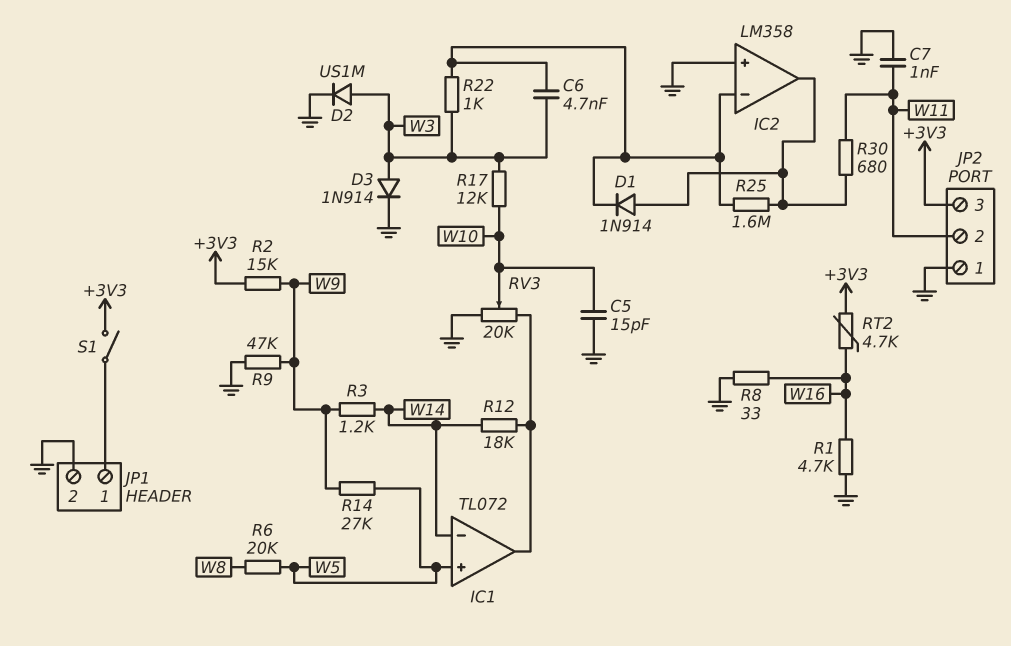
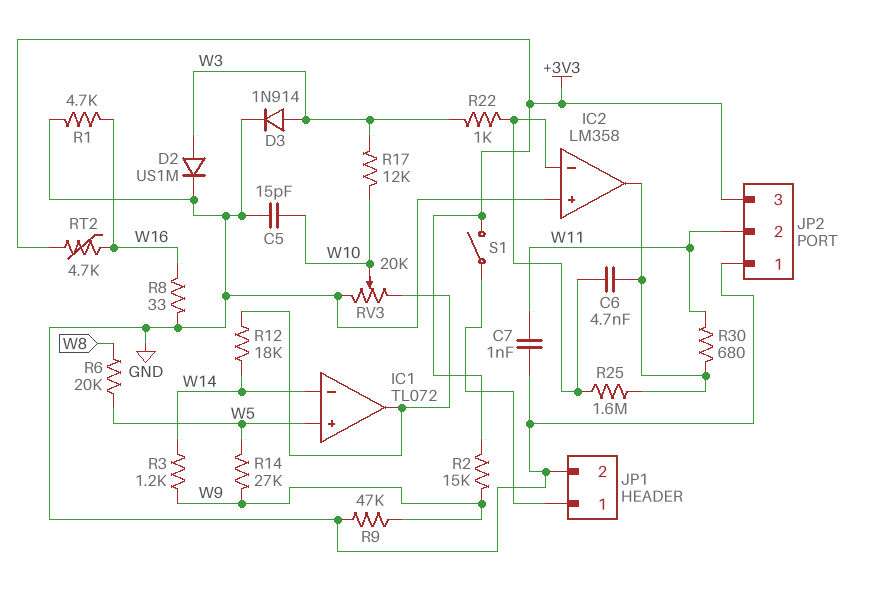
C6: 4.7nF (IC2/in-, W3) -> 4.7nF (IC2/in-, IC2/out)
D1: diode 1N914 (A IC2/out, K IC2/in-) -> none

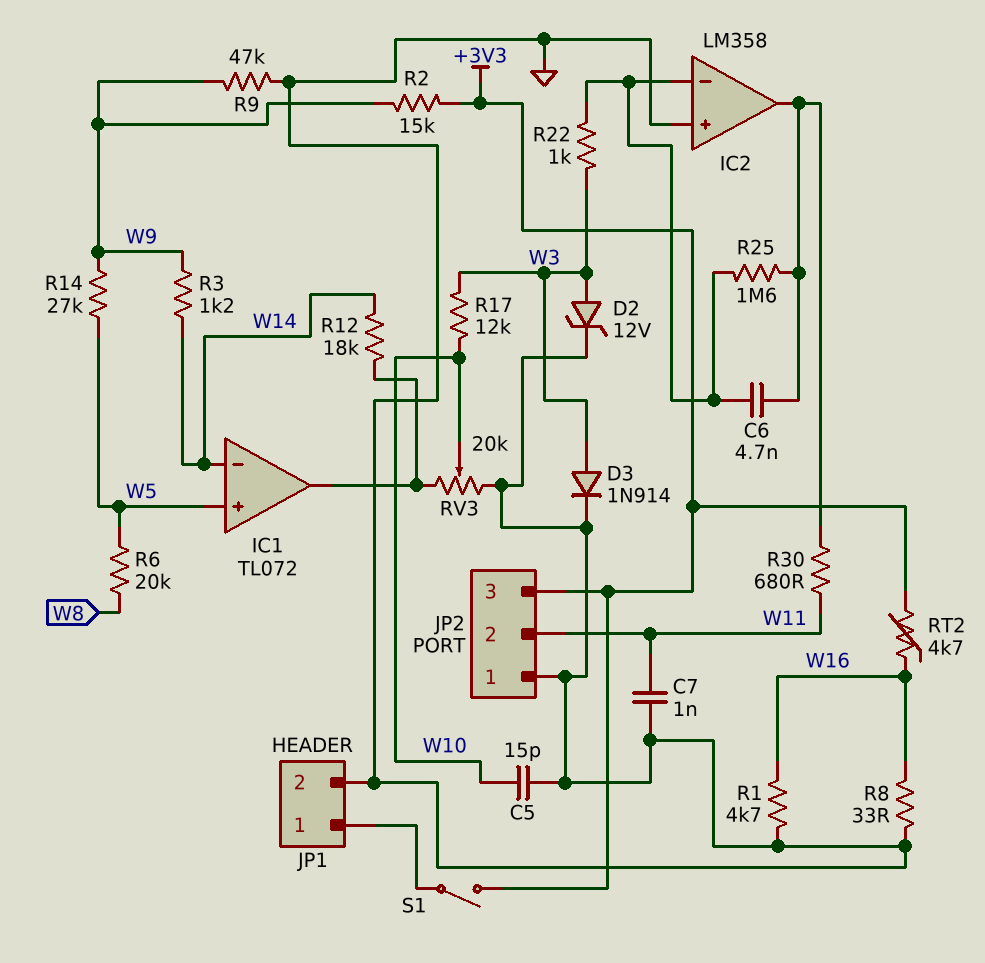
D2: diode US1M (A W3, K GND) -> zener 12V (A W3, K GND)

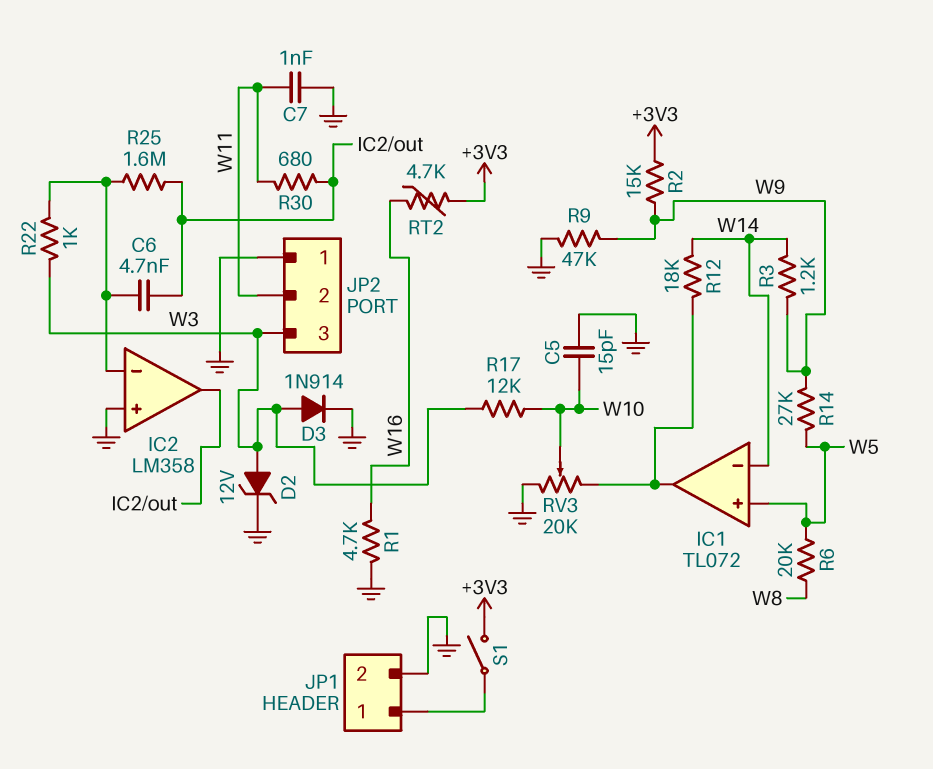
JP2 pin 3: +3V3 -> W3
R8: 33 (GND, W16) -> none

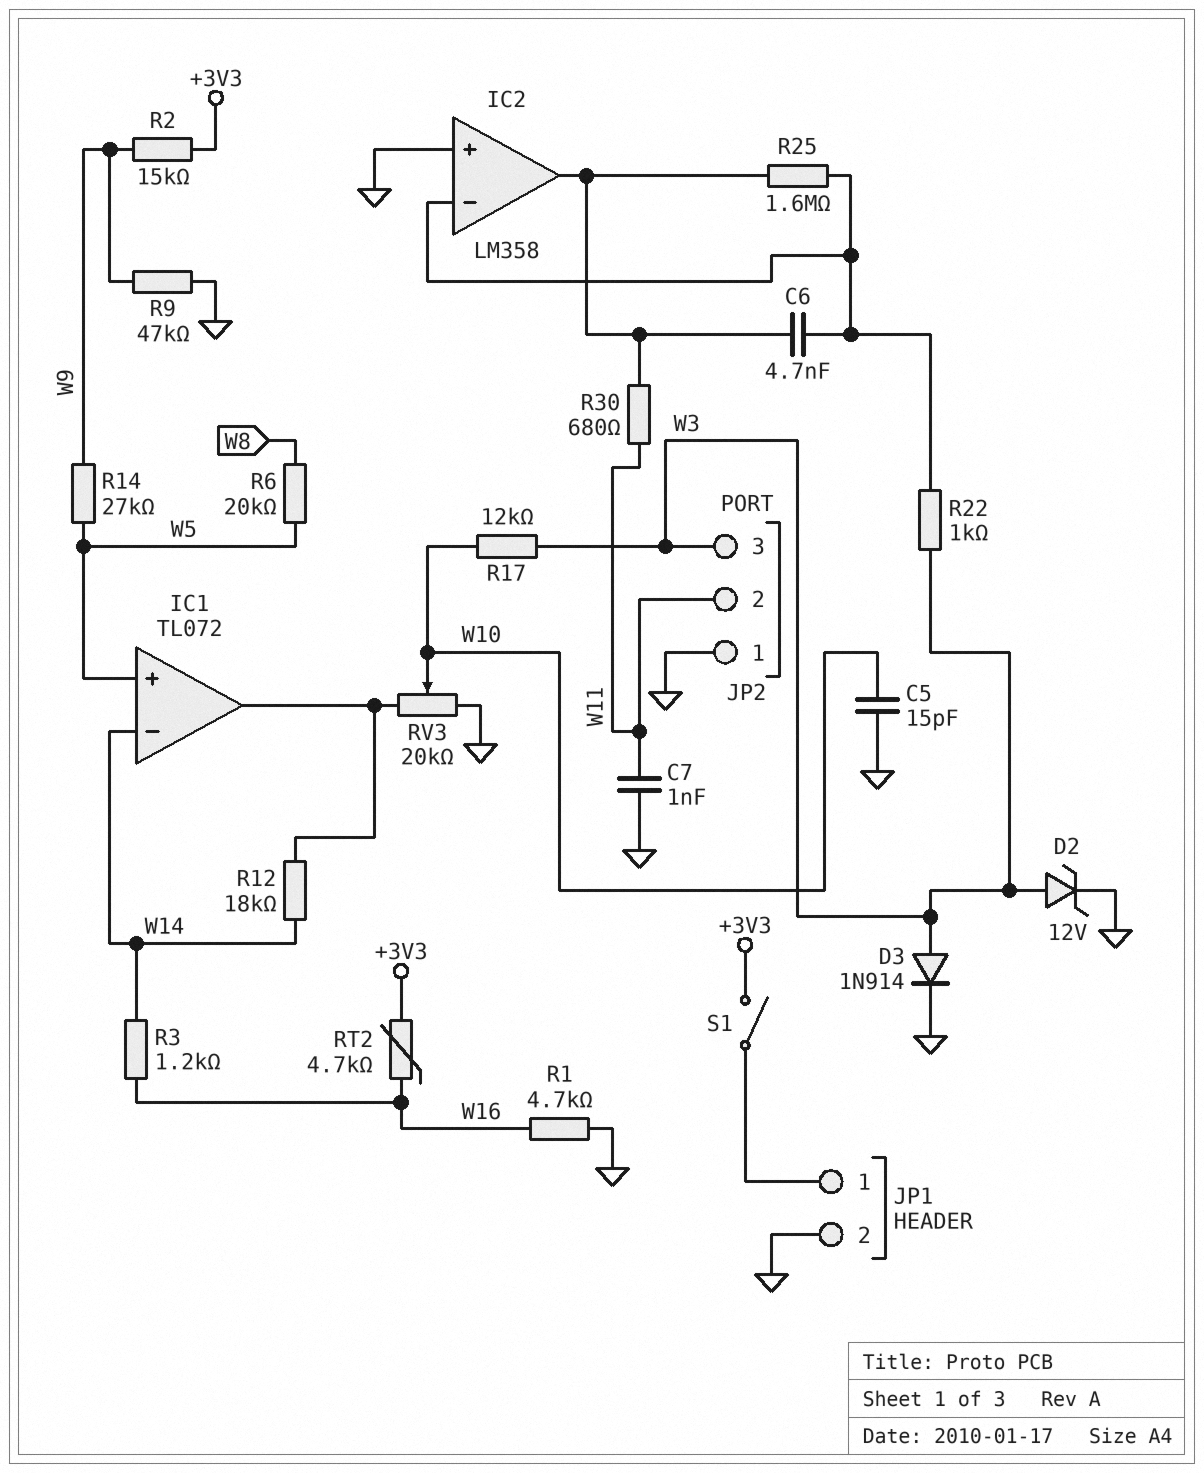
R3: 1.2k (W9, W14) -> 1.2k (W14, W16)

